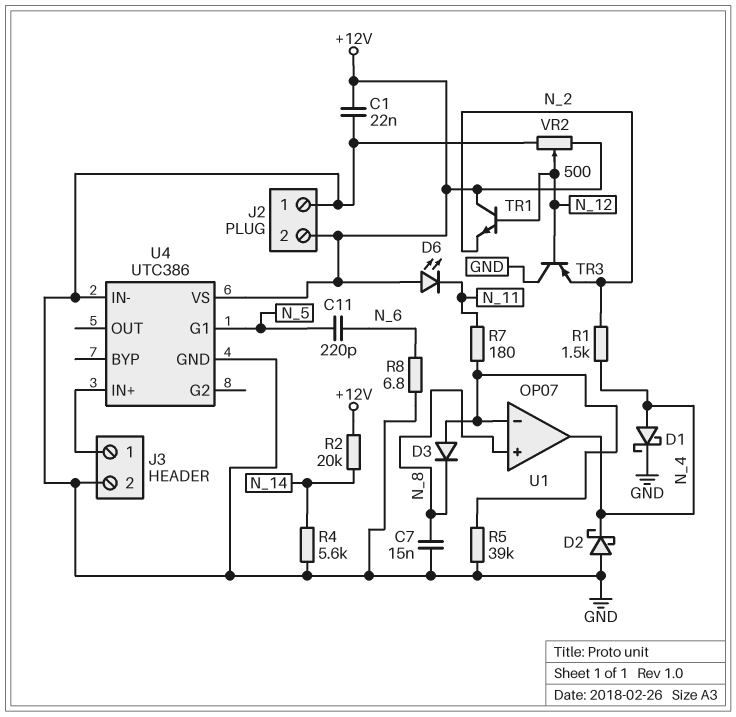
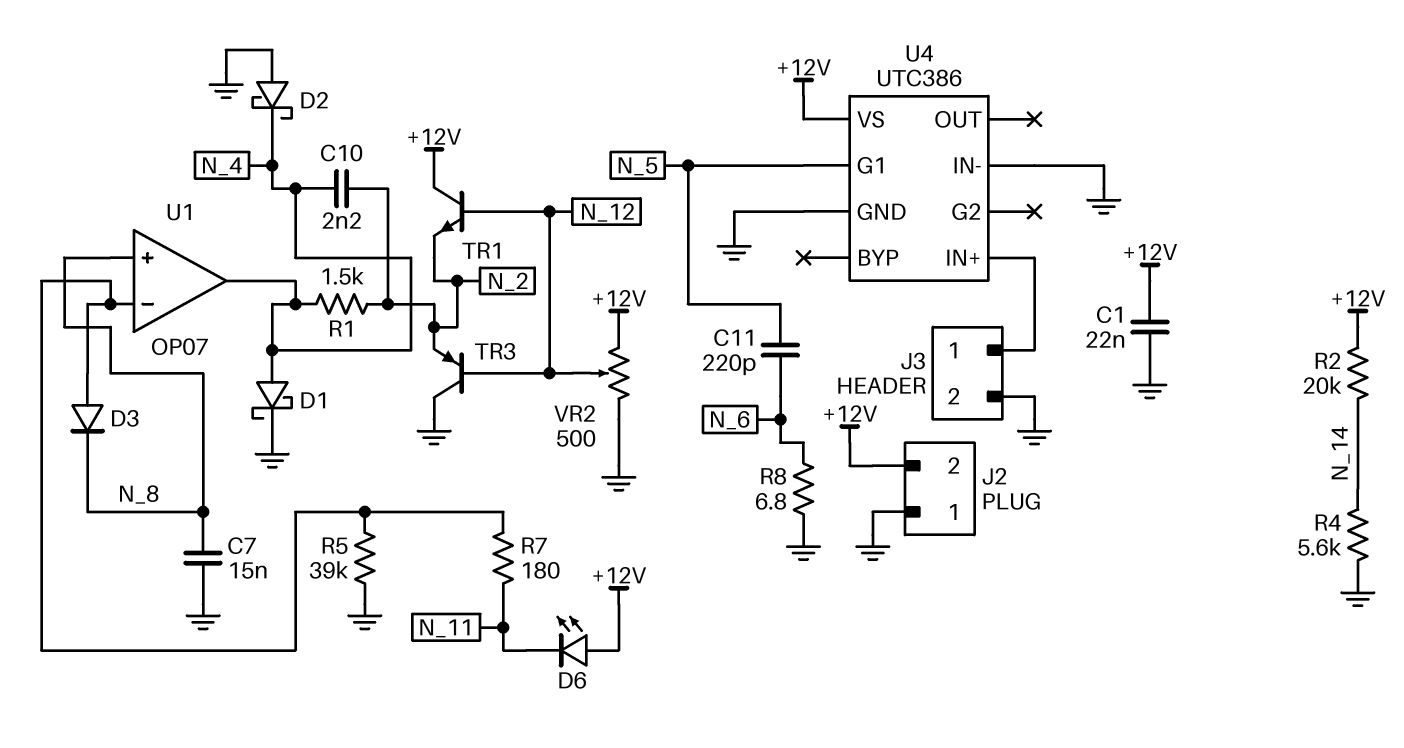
C10: none -> 2.2nF (N_2, N_4)

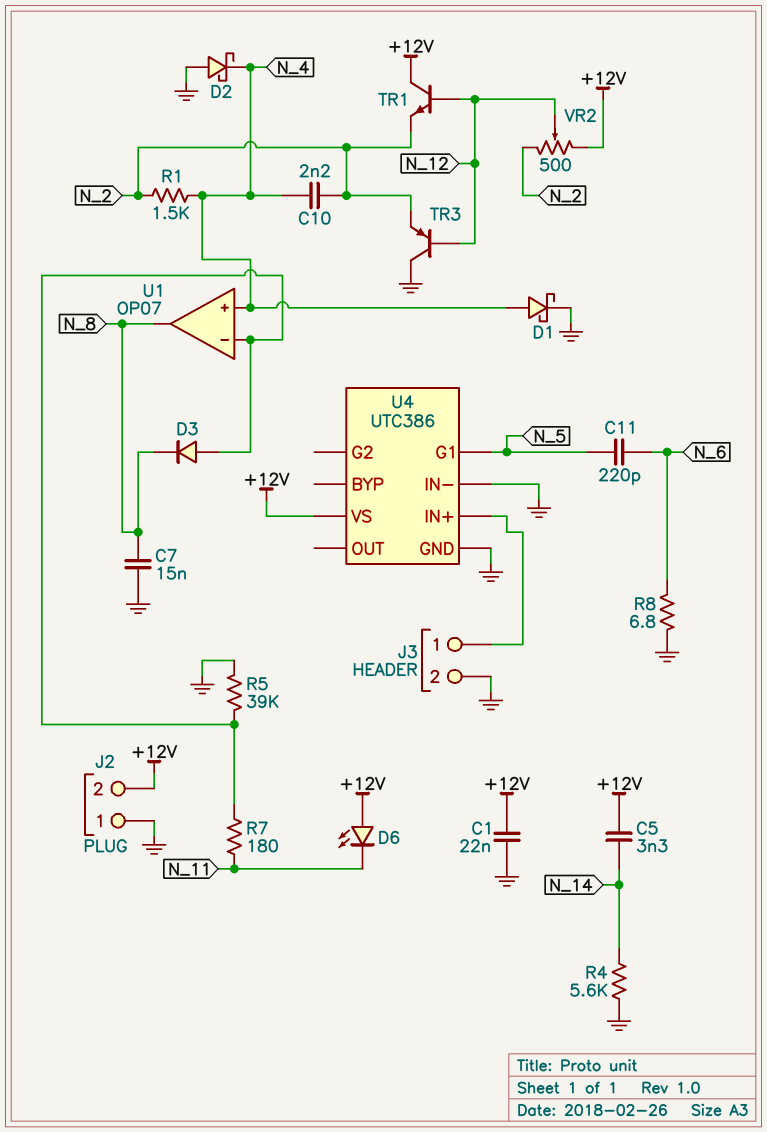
C5: none -> 3.3nF (+12V, N_14)
R2: 20k (+12V, N_14) -> none
U1 pin in+: N_8 -> N_4
U1 pin out: N_4 -> N_8
VR2: 500 (+12V, GND, wiper N_12) -> 500 (+12V, N_2, wiper N_12)

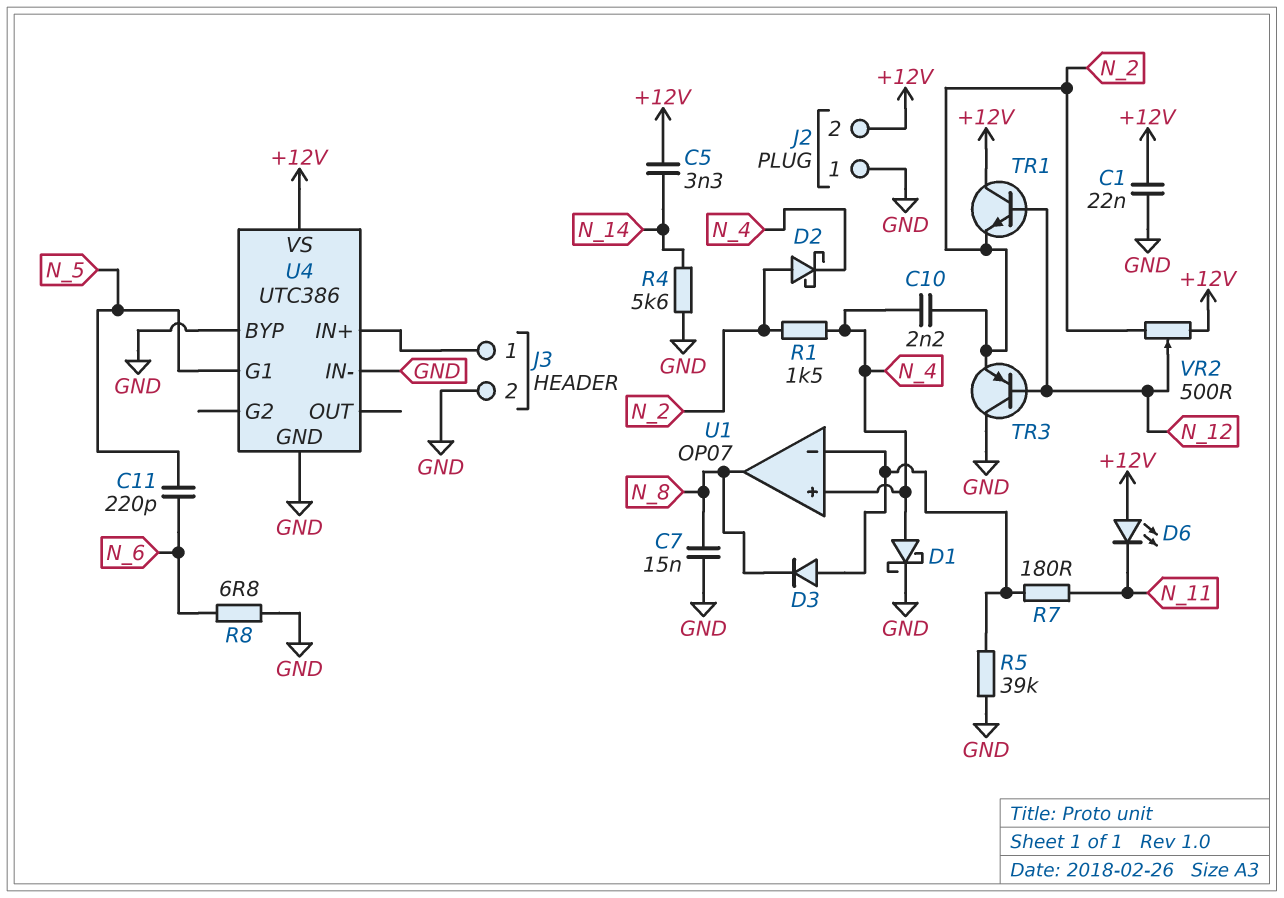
D2: schottky (A GND, K N_4) -> schottky (A N_2, K N_4)
U4 pin BYP: none -> GND

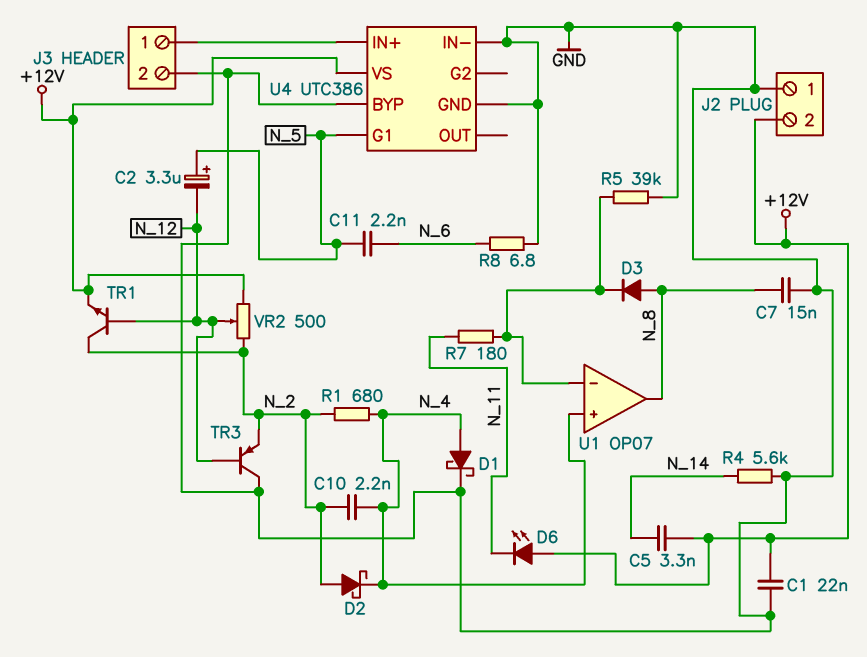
C2: none -> 3.3uF (plus N_5, minus N_12)
C11: 220pF (N_5, N_6) -> 2.2nF (N_5, N_6)
D3: diode (A U1/in-, K N_8) -> diode (A N_8, K U1/in-)
R1: 1.5k (N_2, N_4) -> 680 (N_2, N_4)
TR1: NPN (B N_12, C +12V, E N_2) -> NPN (B N_12, C N_2, E +12V)

